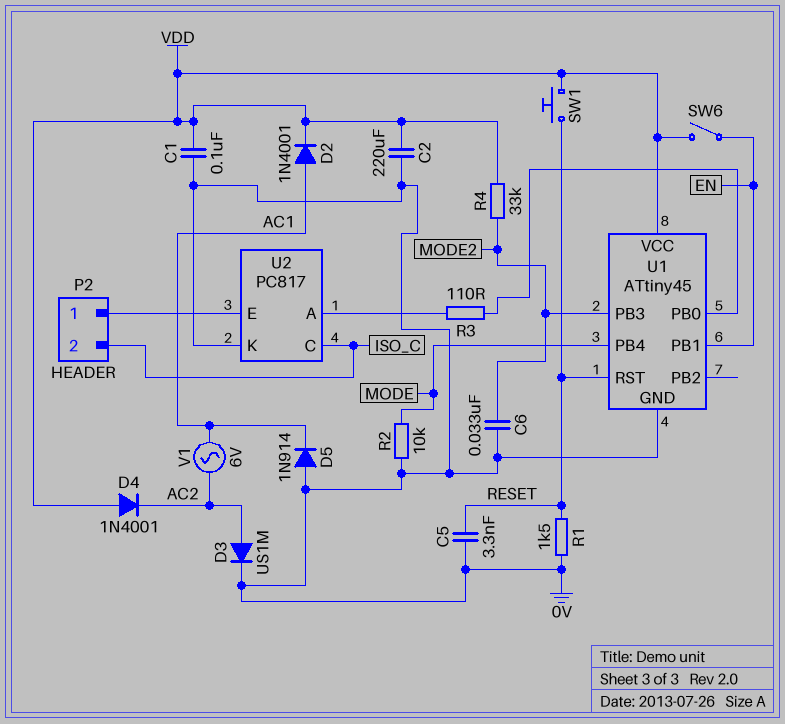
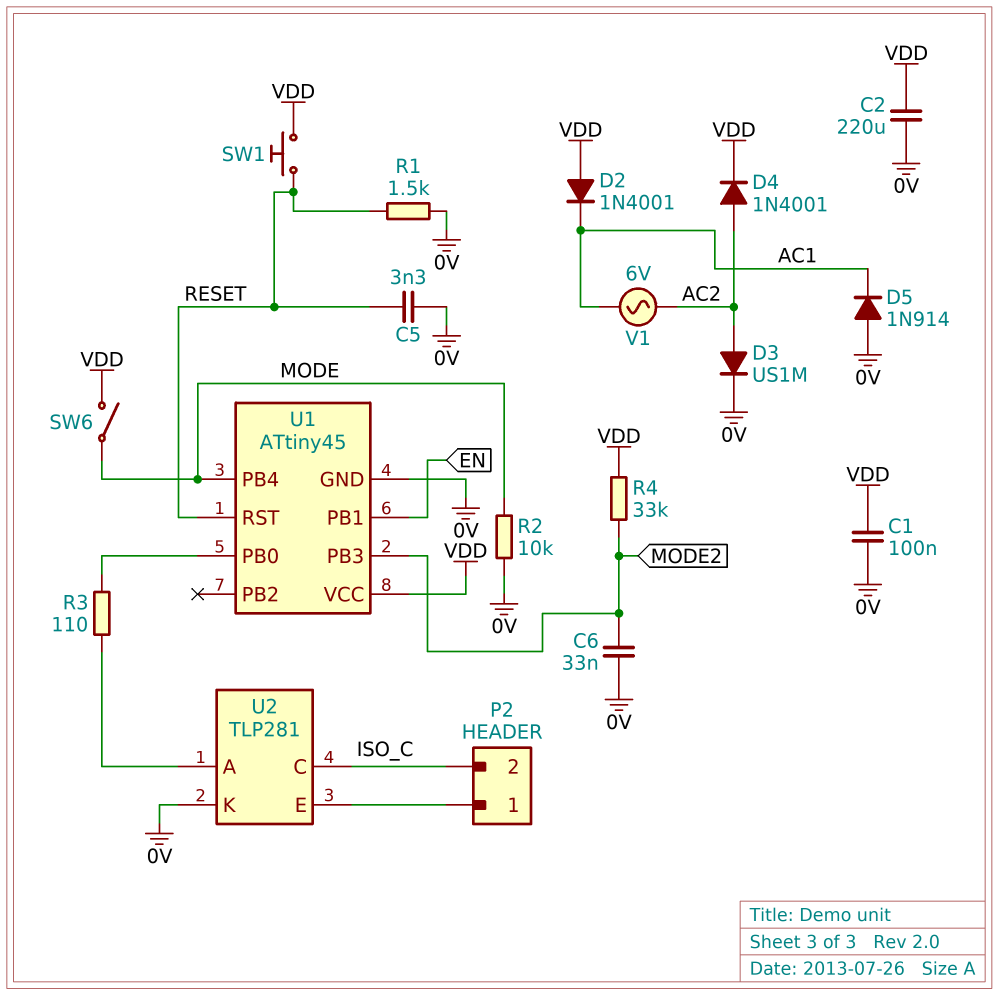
D2: diode 1N4001 (A AC1, K VDD) -> diode 1N4001 (A VDD, K AC1)
D4: diode 1N4001 (A VDD, K AC2) -> diode 1N4001 (A AC2, K VDD)
SW6: switch (EN, VDD) -> switch (MODE, VDD)
U2: PC817 -> TLP281

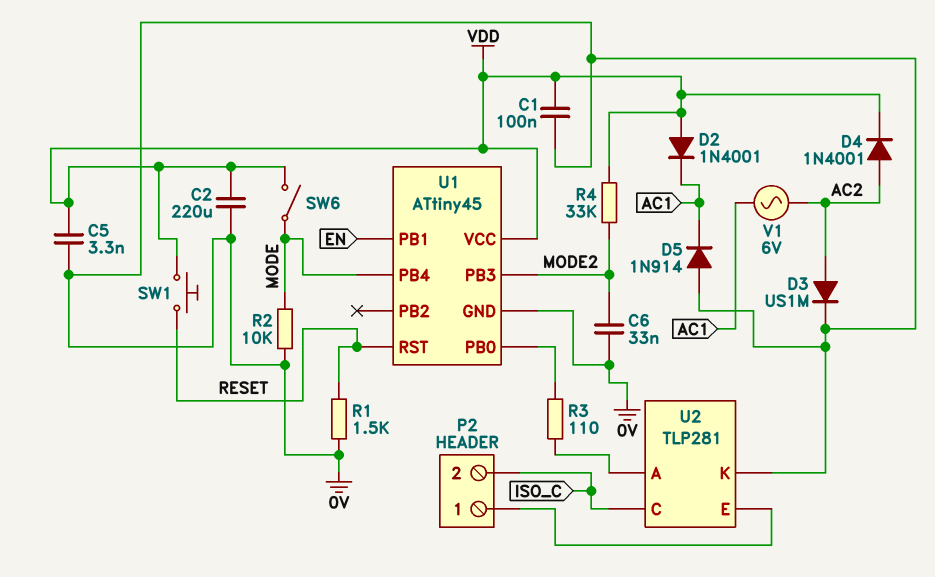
C5: 3.3nF (0V, RESET) -> 3.3nF (0V, VDD)

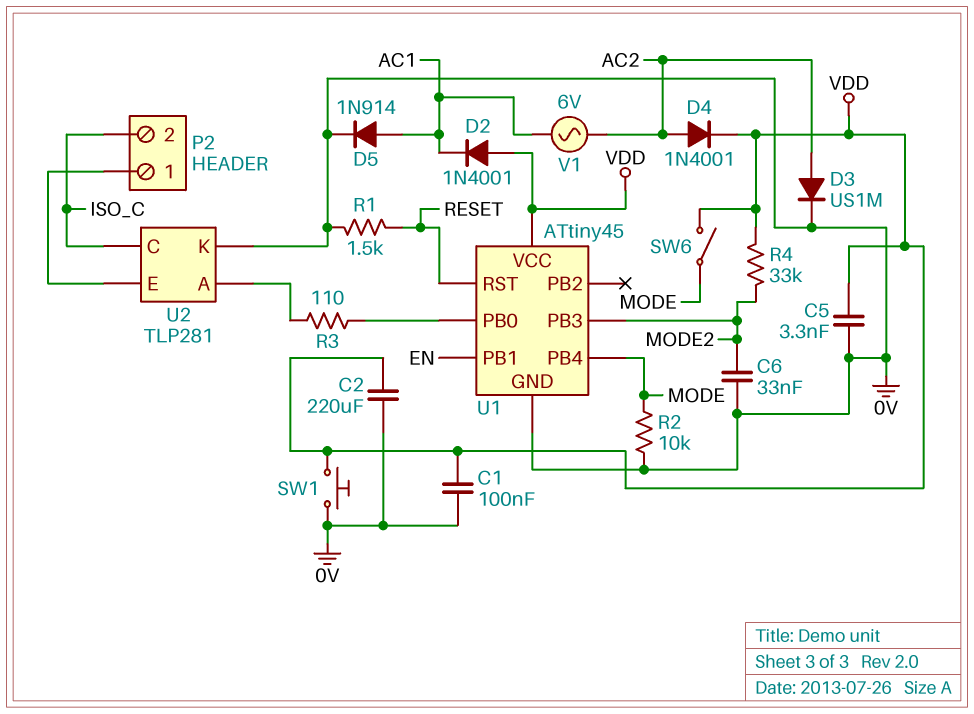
D5: diode 1N914 (A 0V, K AC1) -> diode 1N914 (A AC1, K 0V)
SW1: button (RESET, VDD) -> button (0V, VDD)

